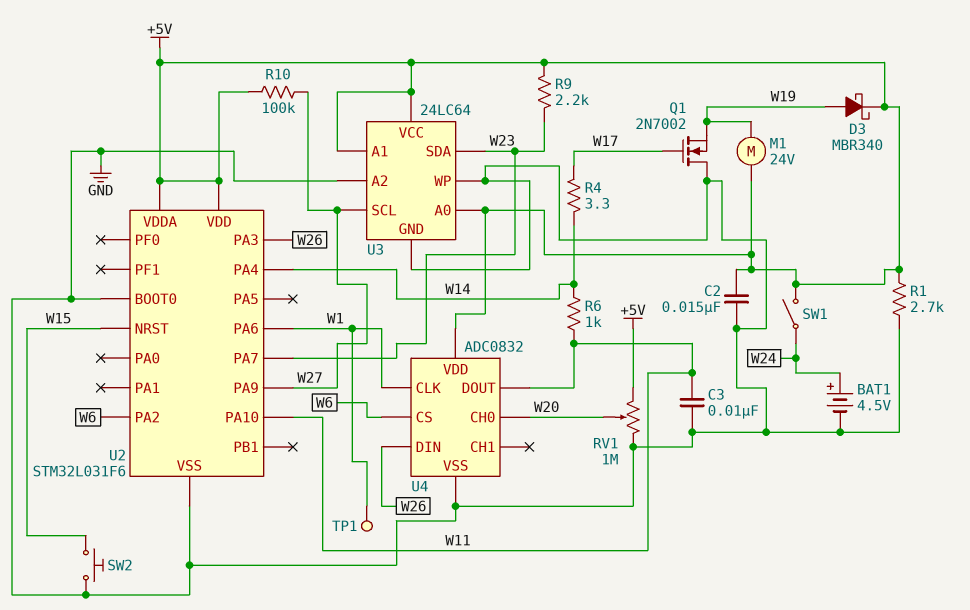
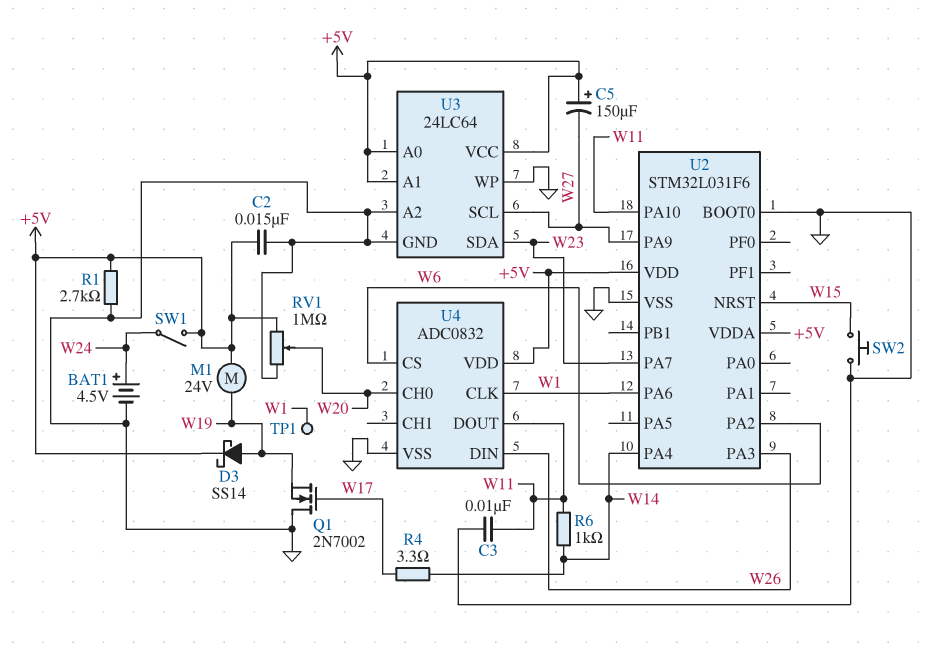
C5: none -> 150uF (plus +5V, minus W27)
D3: schottky MBR340 (A W19, K +5V) -> schottky SS14 (A W19, K +5V)
R9: 2.2k (+5V, W23) -> none
R10: 100k (+5V, W27) -> none

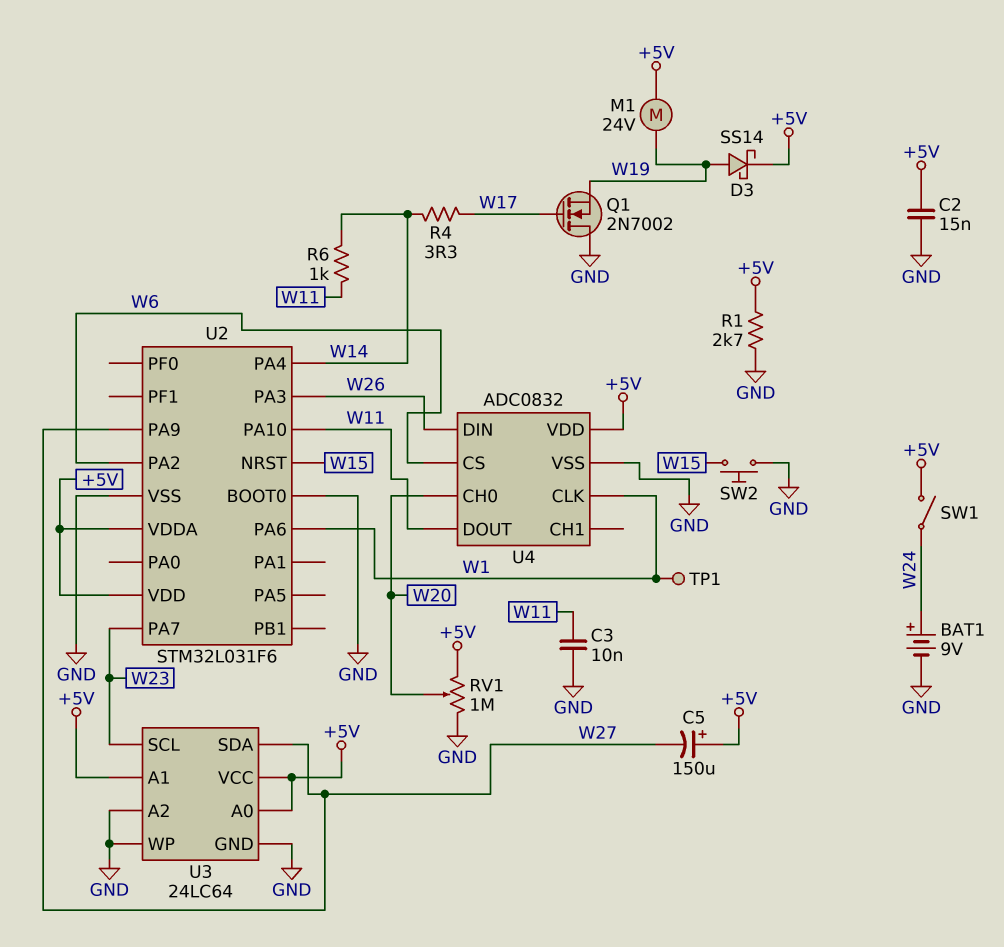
BAT1: 4.5V (plus W24, minus GND) -> 9V (plus W24, minus GND)
U3 pin SCL: W27 -> W23
U3 pin SDA: W23 -> W27

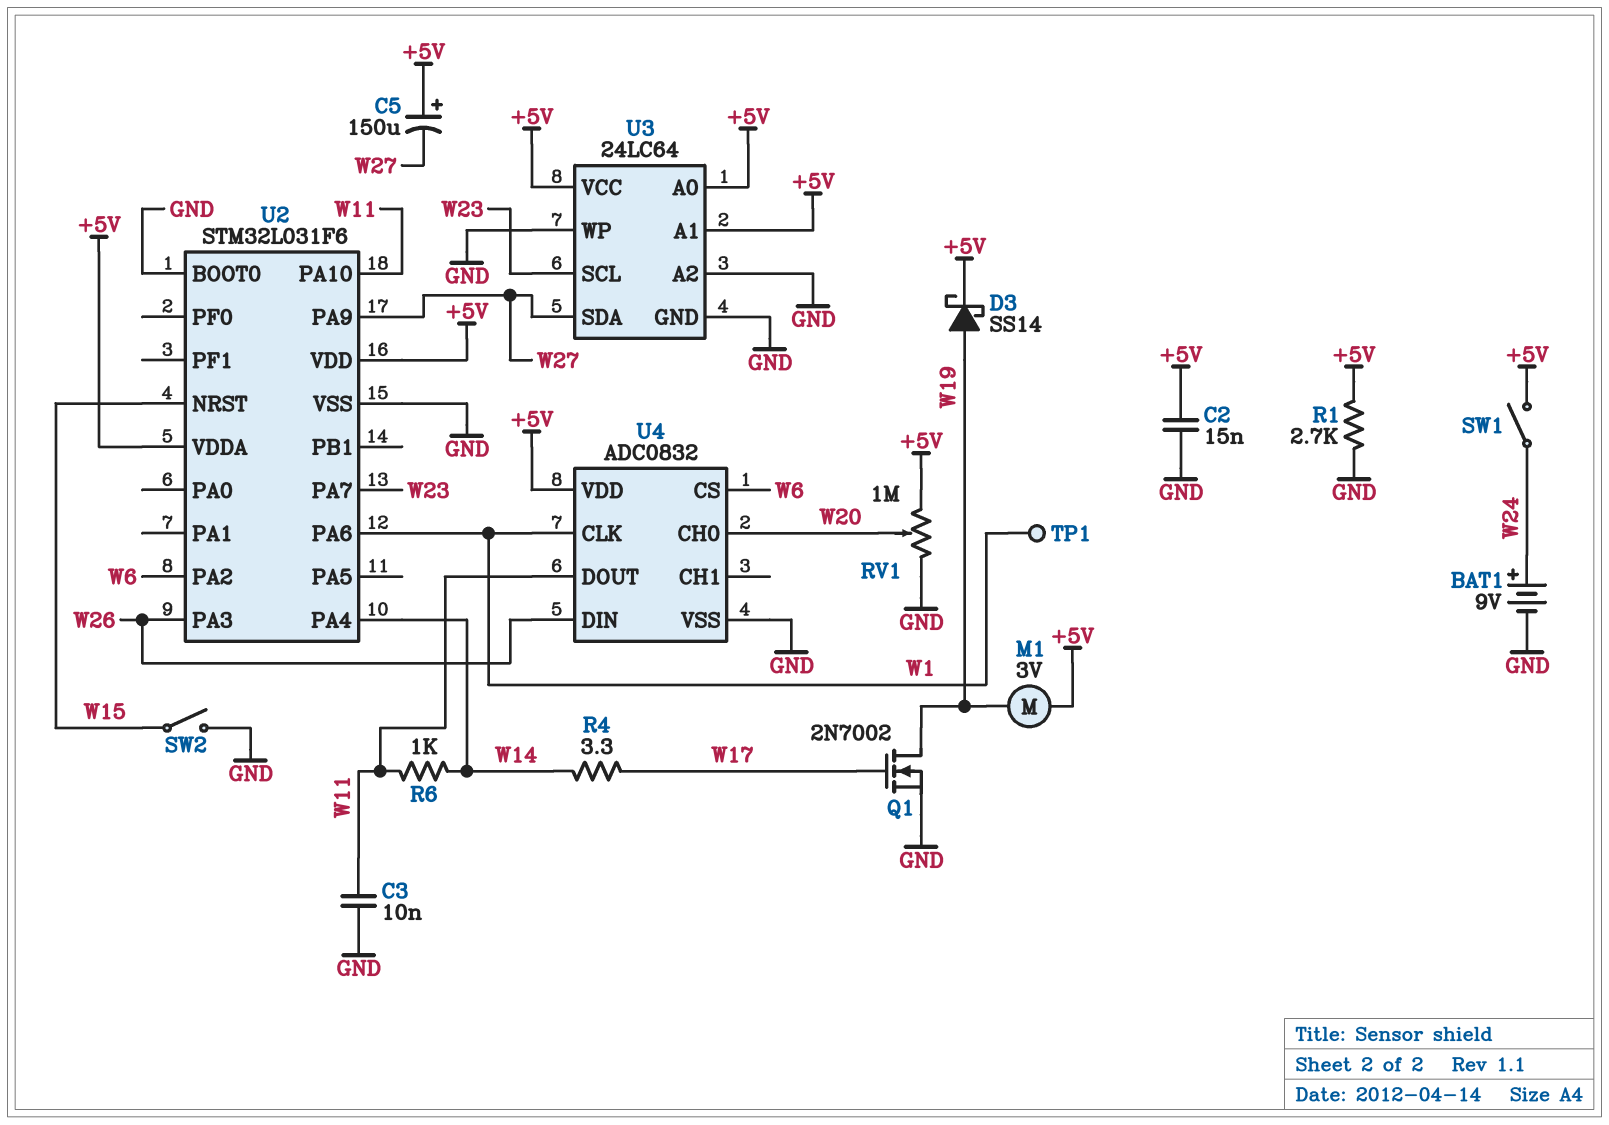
M1: motor 24V (+5V, W19) -> motor 3V (+5V, W19)
Q1: NMOS 2N7002 (G W17, D GND, S W19) -> NMOS 2N7002 (G W17, D W19, S GND)
SW2: button (GND, W15) -> switch (GND, W15)

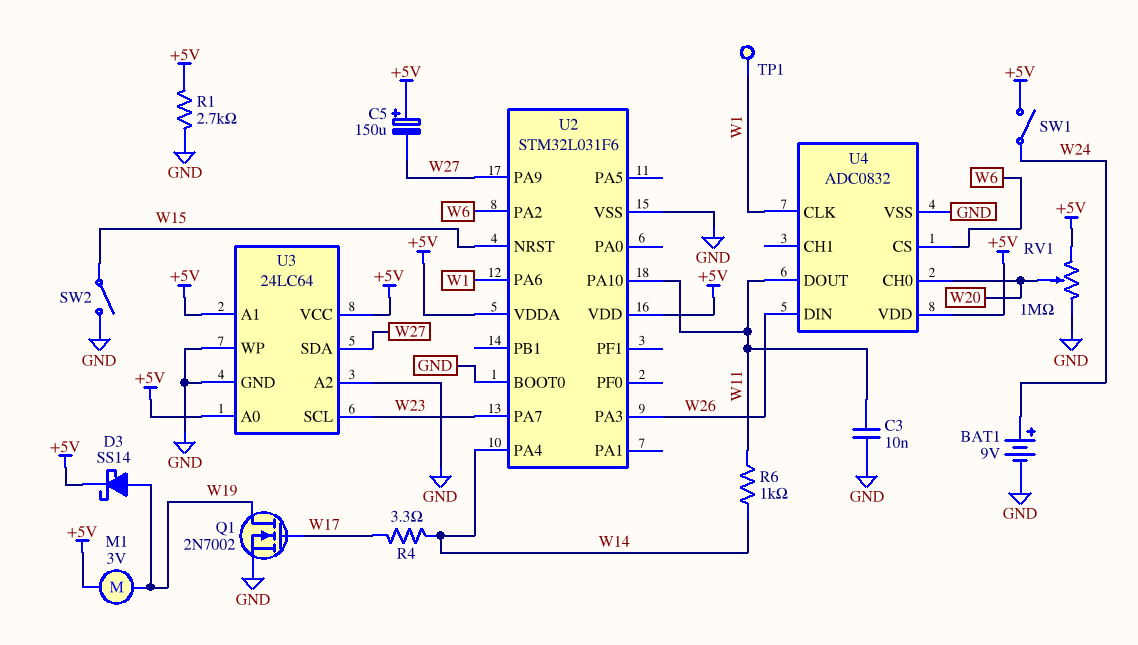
C2: 15nF (+5V, GND) -> none

